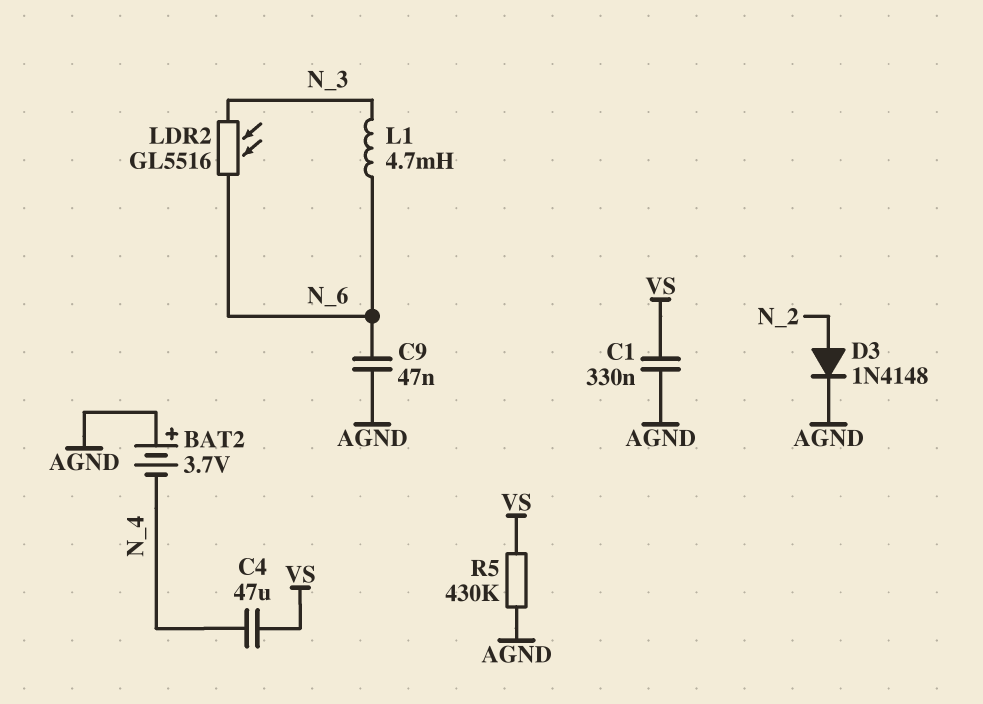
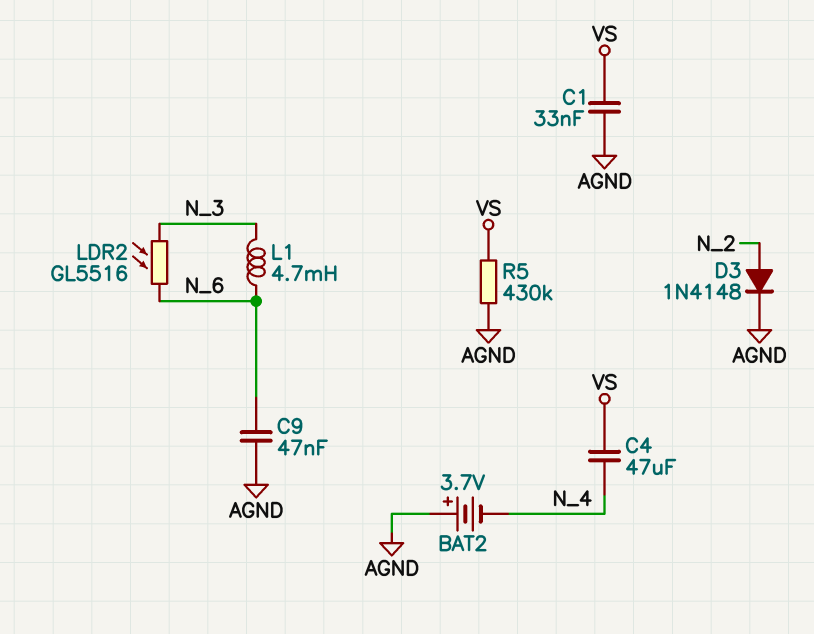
C1: 330nF (AGND, VS) -> 33nF (AGND, VS)

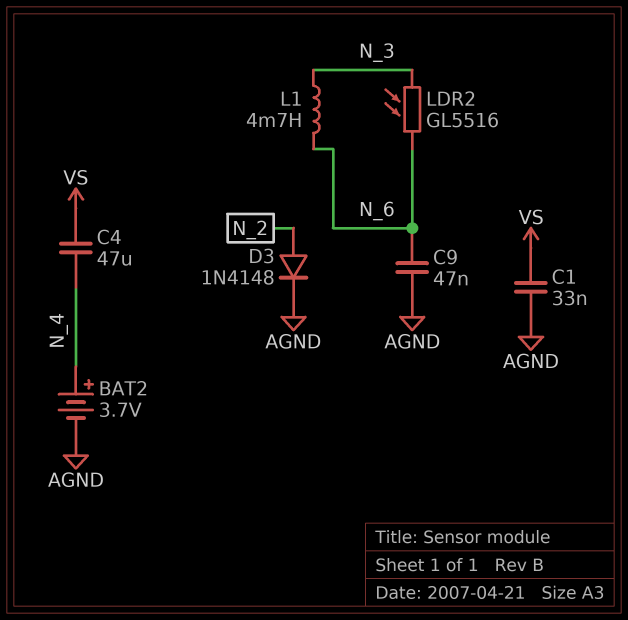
BAT2: 3.7V (plus AGND, minus N_4) -> 3.7V (plus N_4, minus AGND)
R5: 430k (AGND, VS) -> none

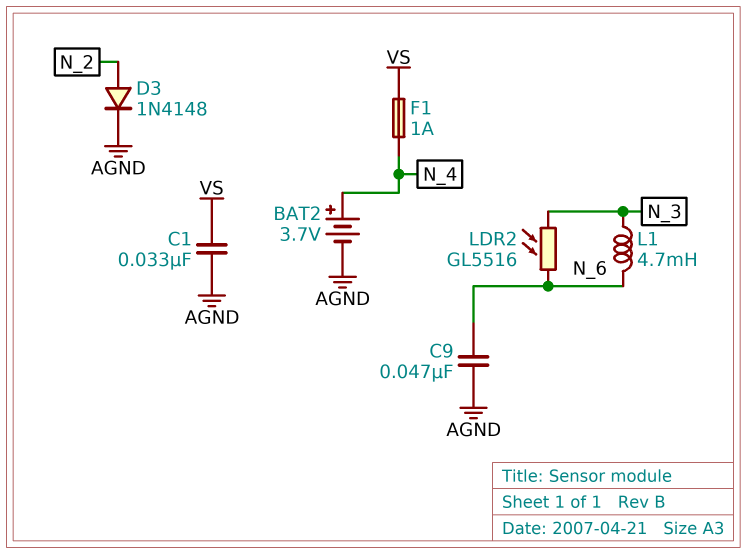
C4: 47uF (N_4, VS) -> none
F1: none -> 1A (N_4, VS)

